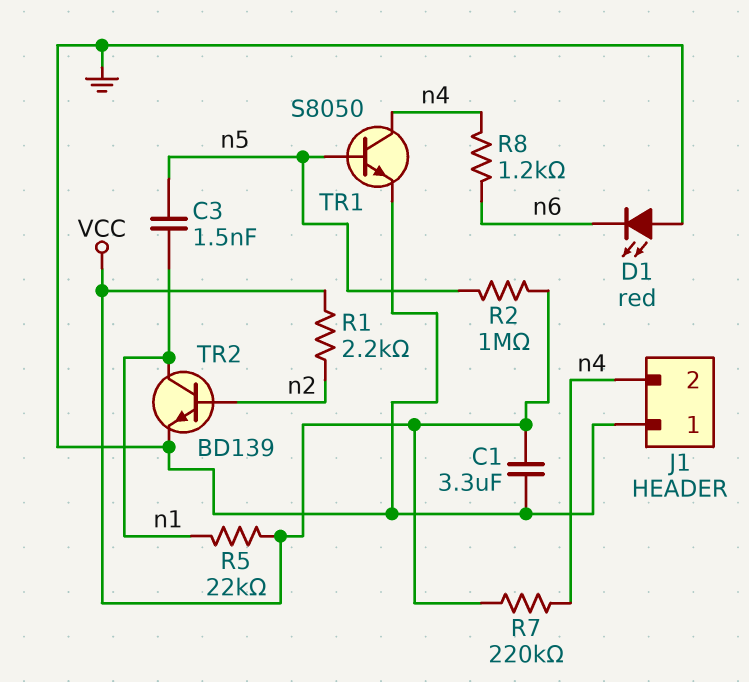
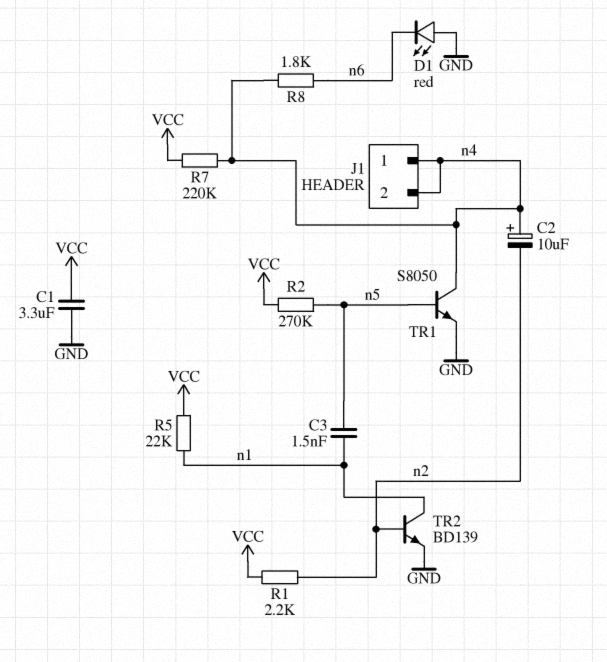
C2: none -> 10uF (plus n4, minus n2)
J1 pin 1: GND -> n4
R2: 1M (VCC, n5) -> 270k (VCC, n5)
R8: 1.2k (n4, n6) -> 1.8k (n4, n6)

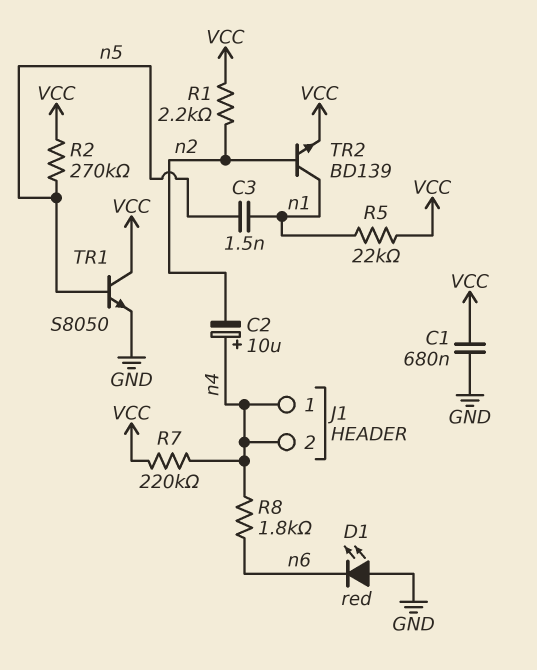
C1: 3.3uF (GND, VCC) -> 680nF (GND, VCC)
TR1: NPN S8050 (B n5, C n4, E GND) -> NPN S8050 (B n5, C VCC, E GND)
TR2: NPN BD139 (B n2, C n1, E GND) -> NPN BD139 (B n2, C n1, E VCC)

